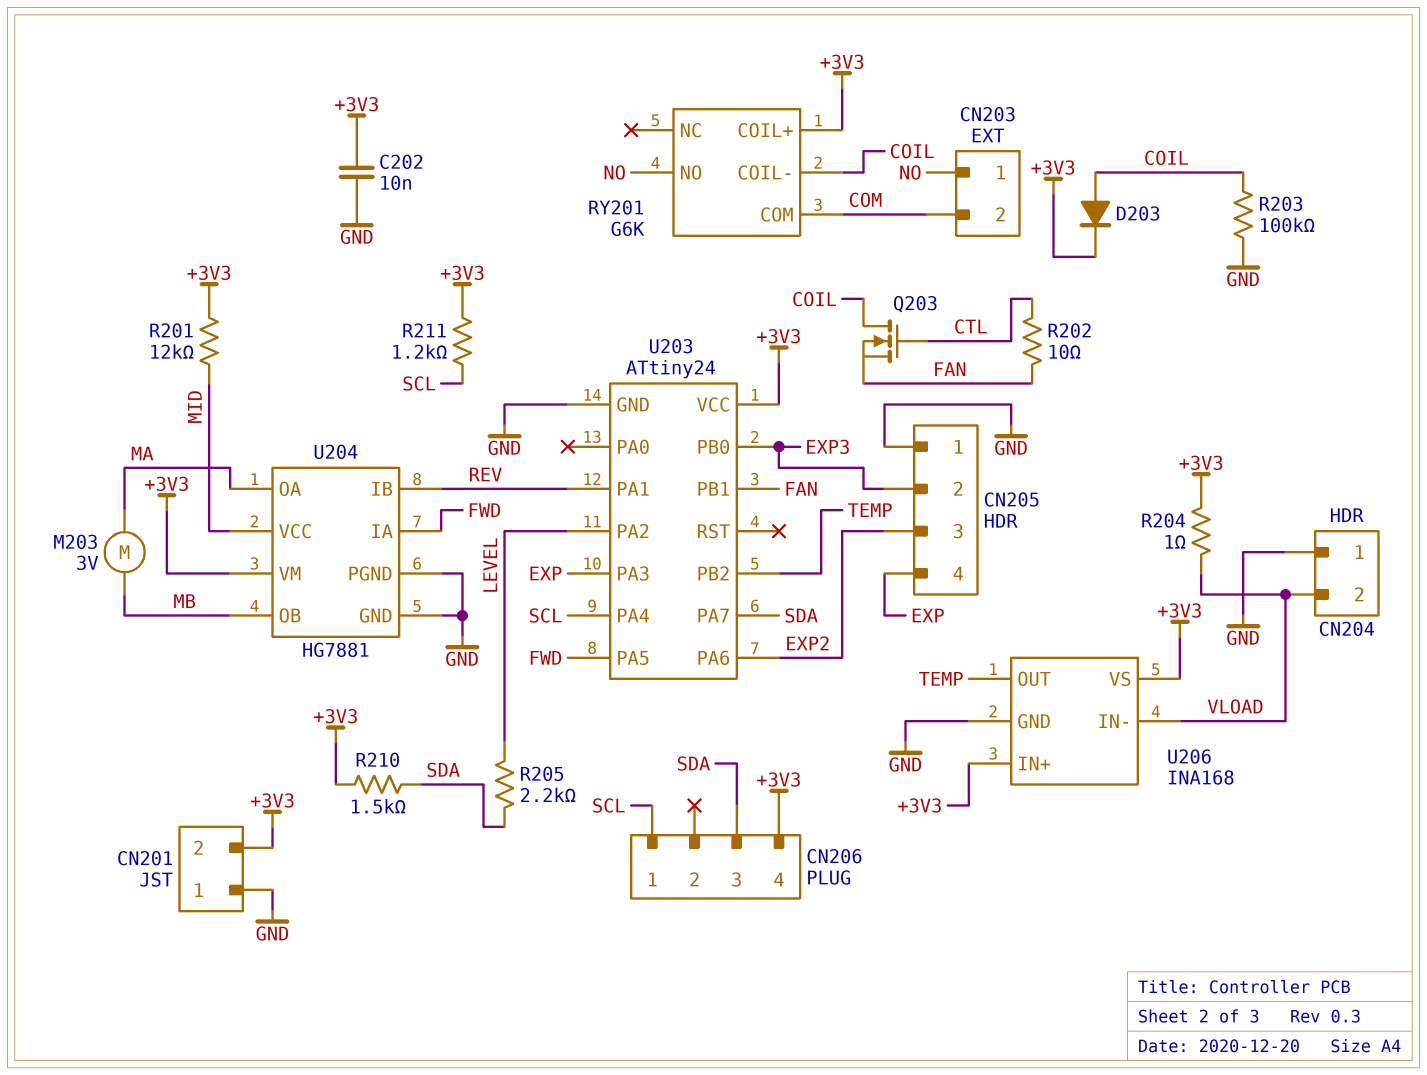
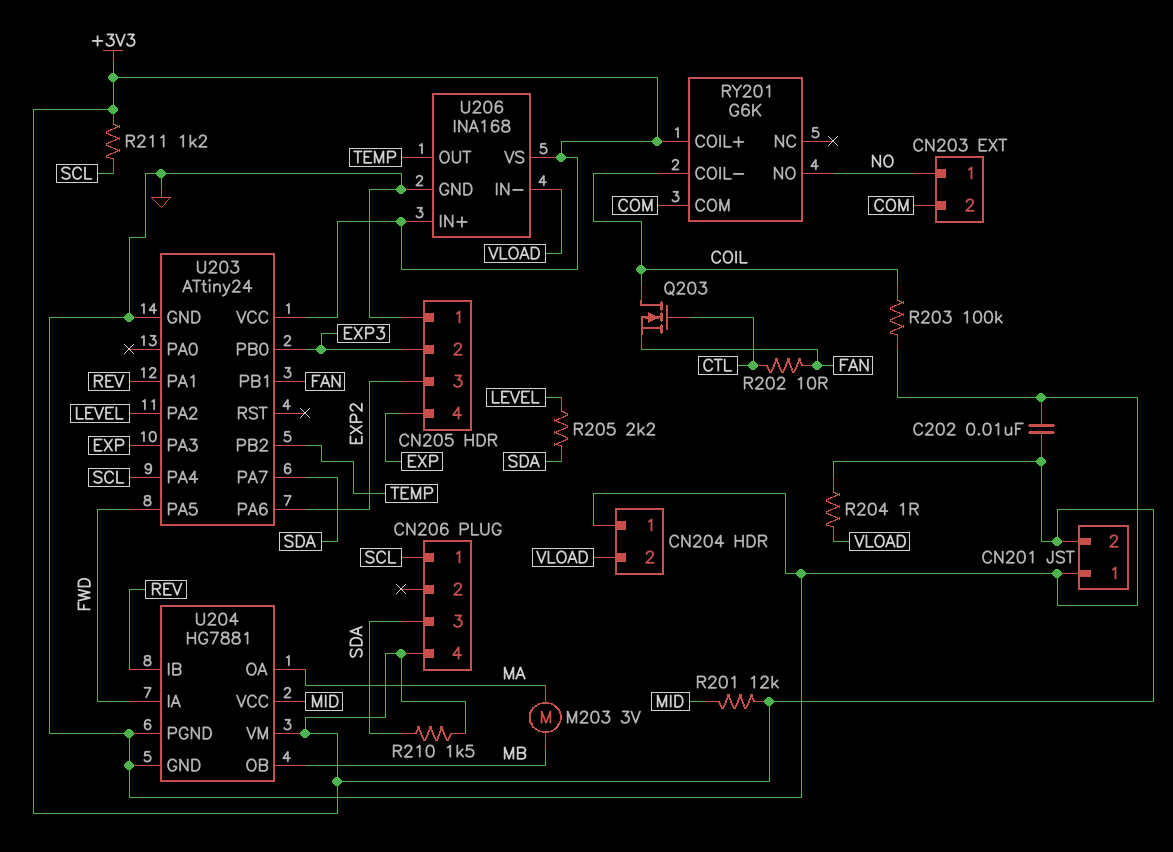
D203: diode (A COIL, K +3V3) -> none

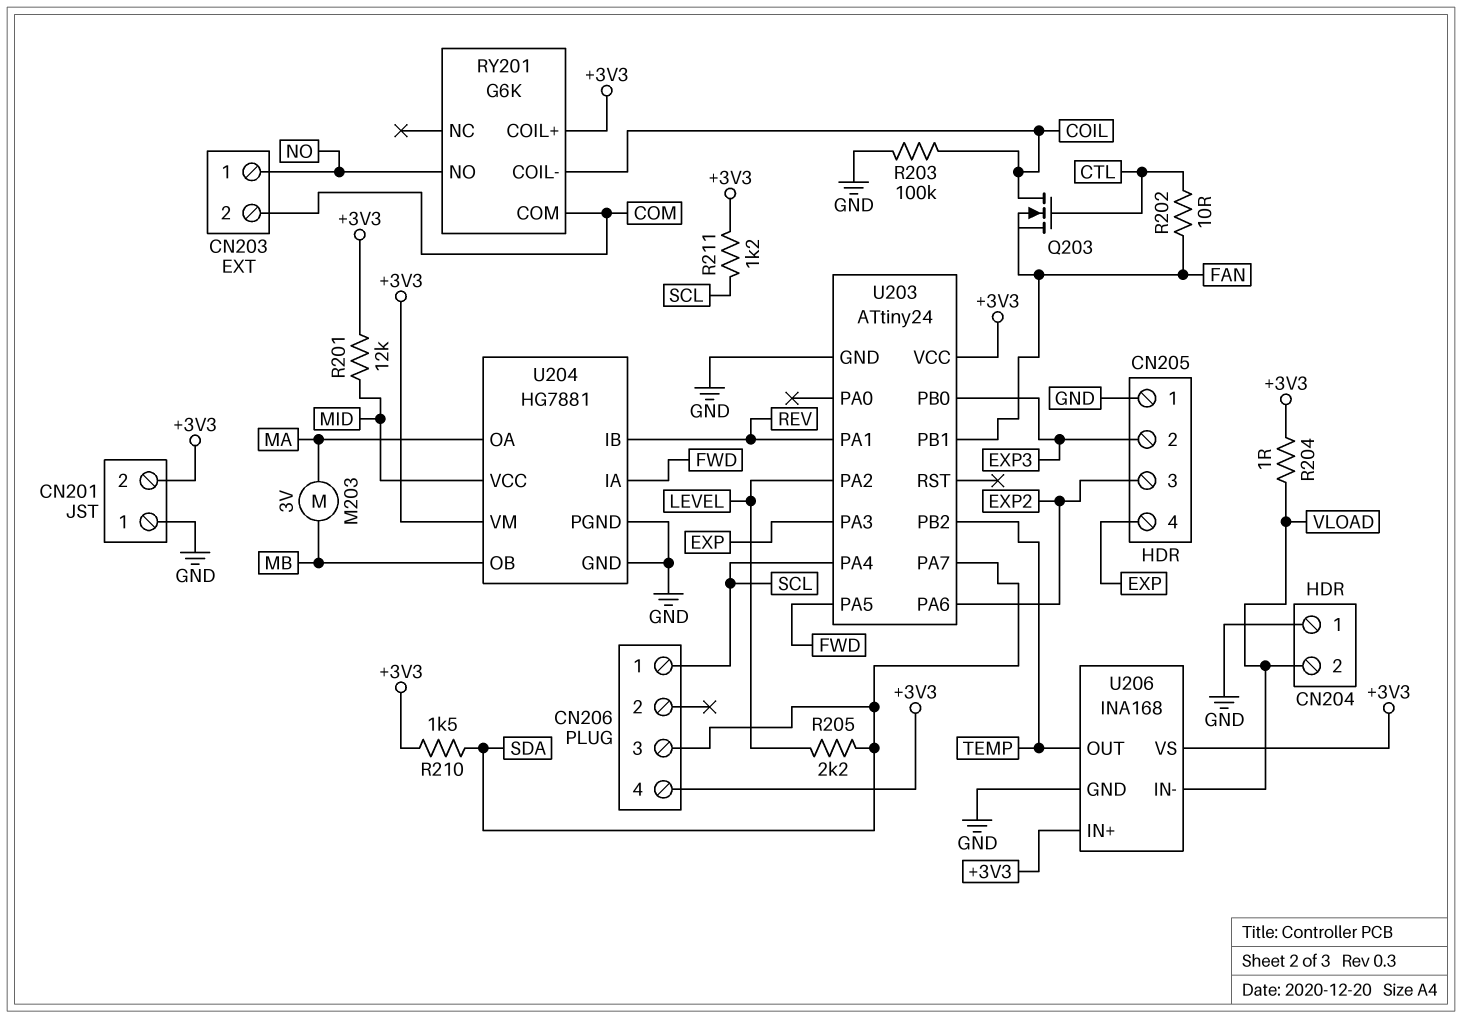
C202: 10nF (+3V3, GND) -> none

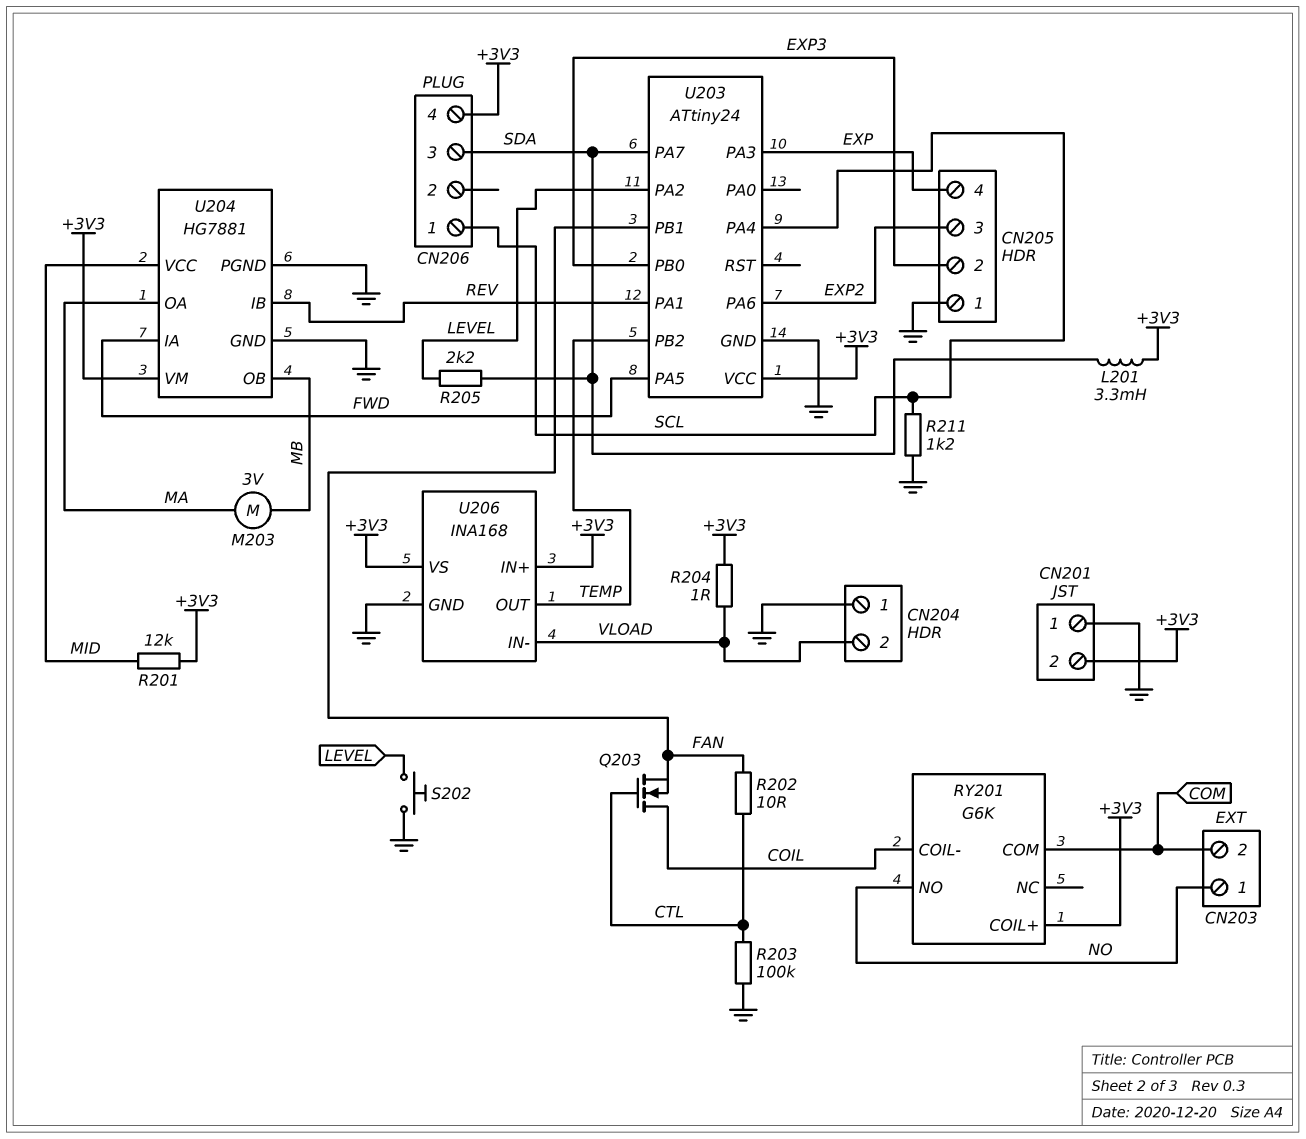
L201: none -> 3.3mH (+3V3, SDA)
R203: 100k (COIL, GND) -> 100k (CTL, GND)
R210: 1.5k (+3V3, SDA) -> none
R211: 1.2k (+3V3, SCL) -> 1.2k (GND, SCL)
S202: none -> button (GND, LEVEL)

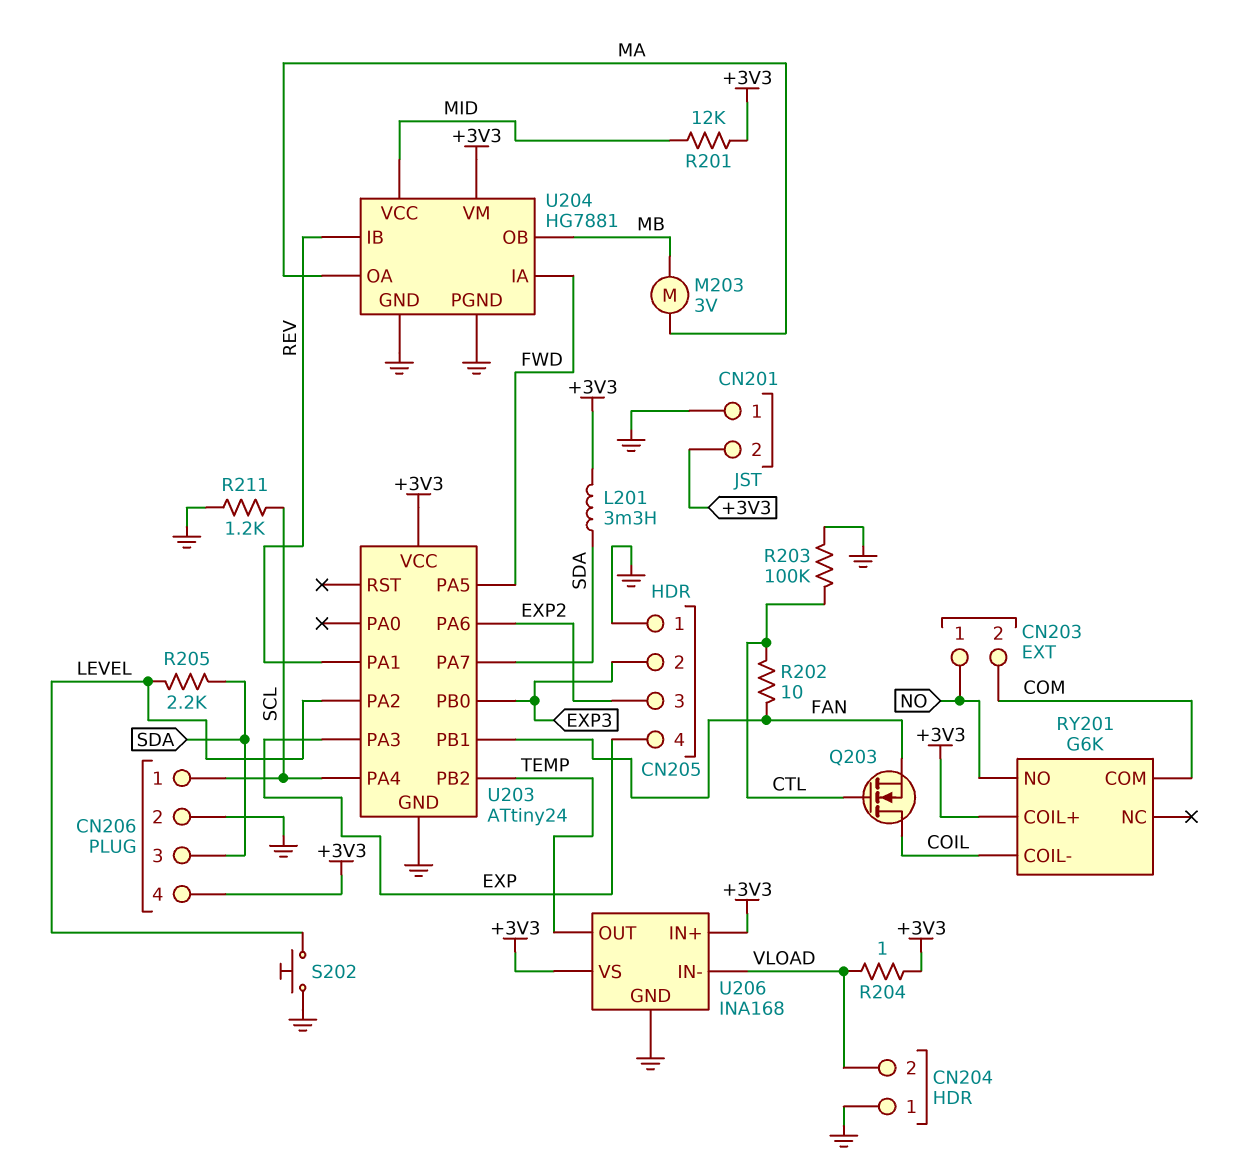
CN206 pin 2: none -> GND

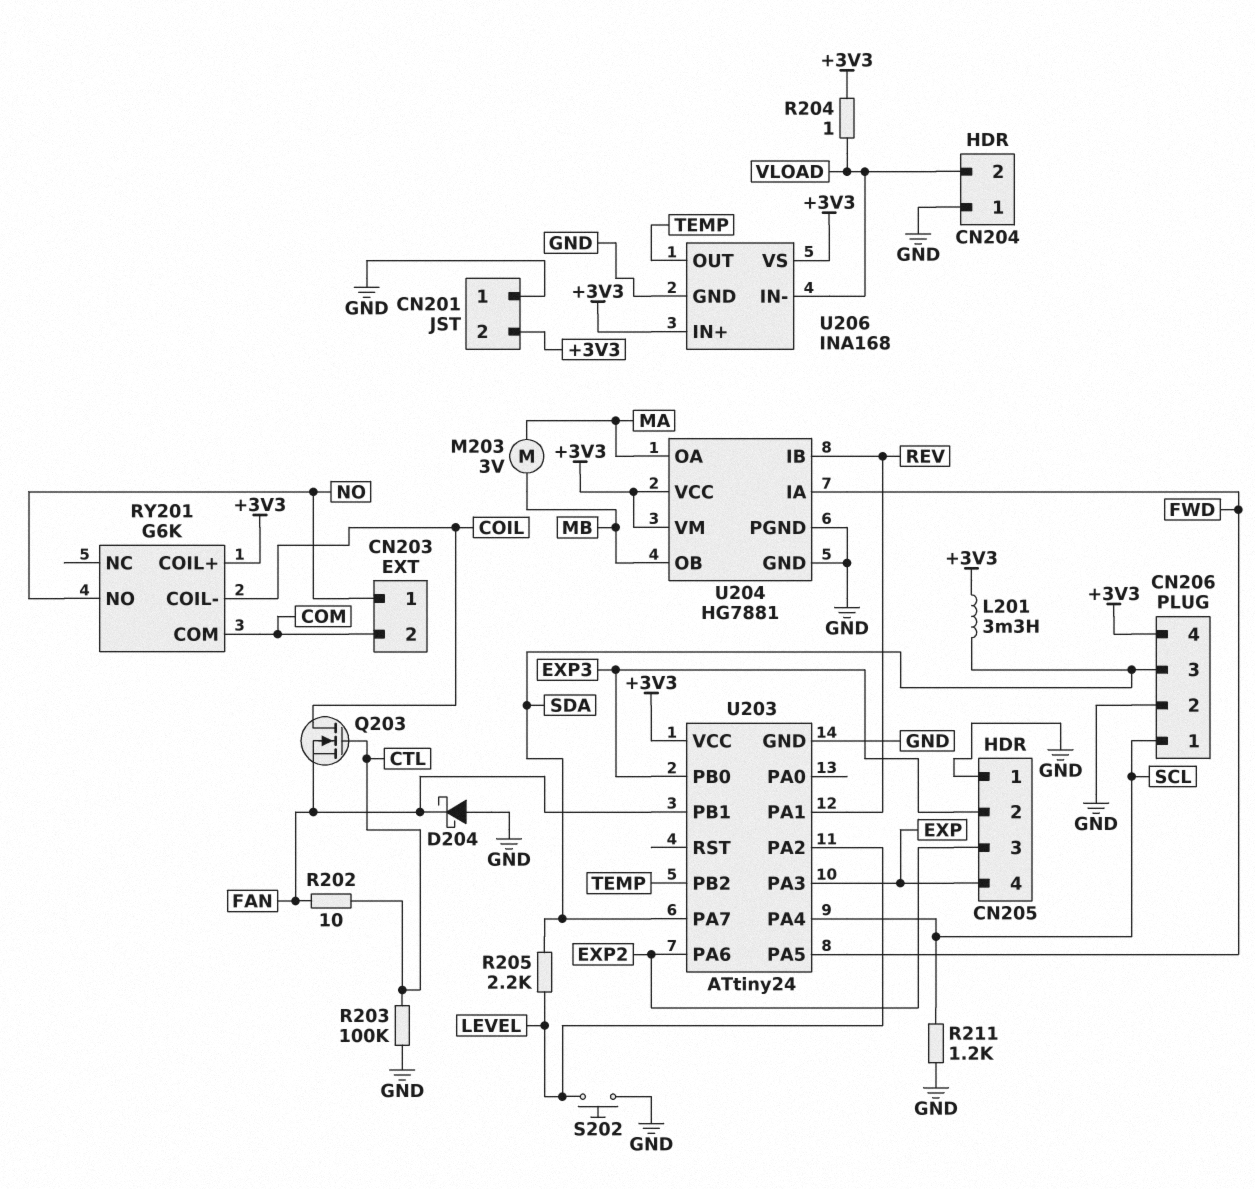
D204: none -> schottky (A GND, K FAN)
R201: 12k (+3V3, MID) -> none
U204 pin VCC: MID -> +3V3

